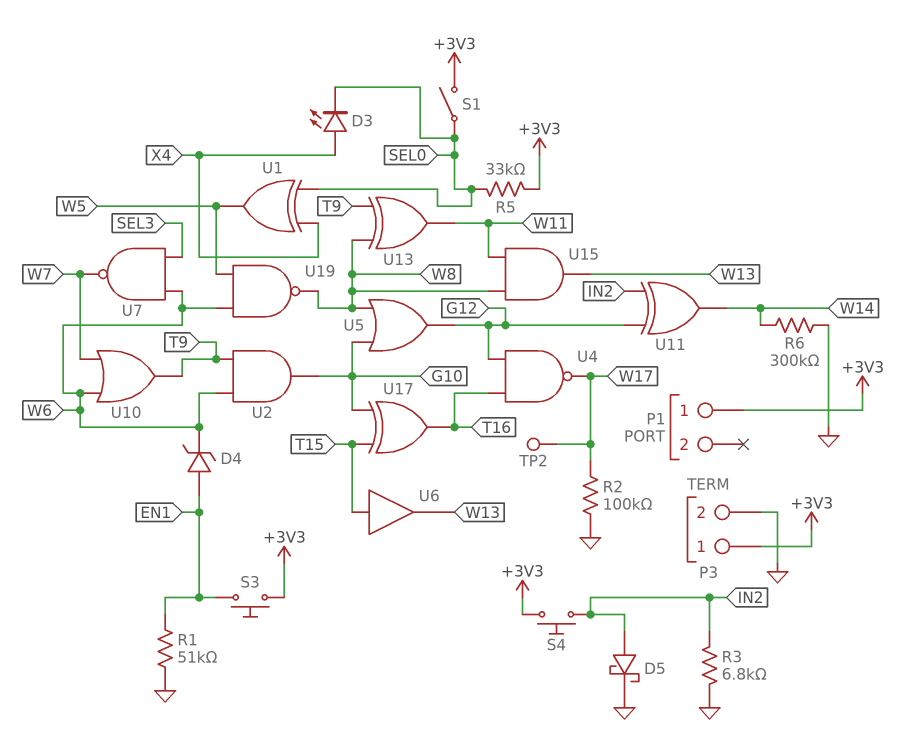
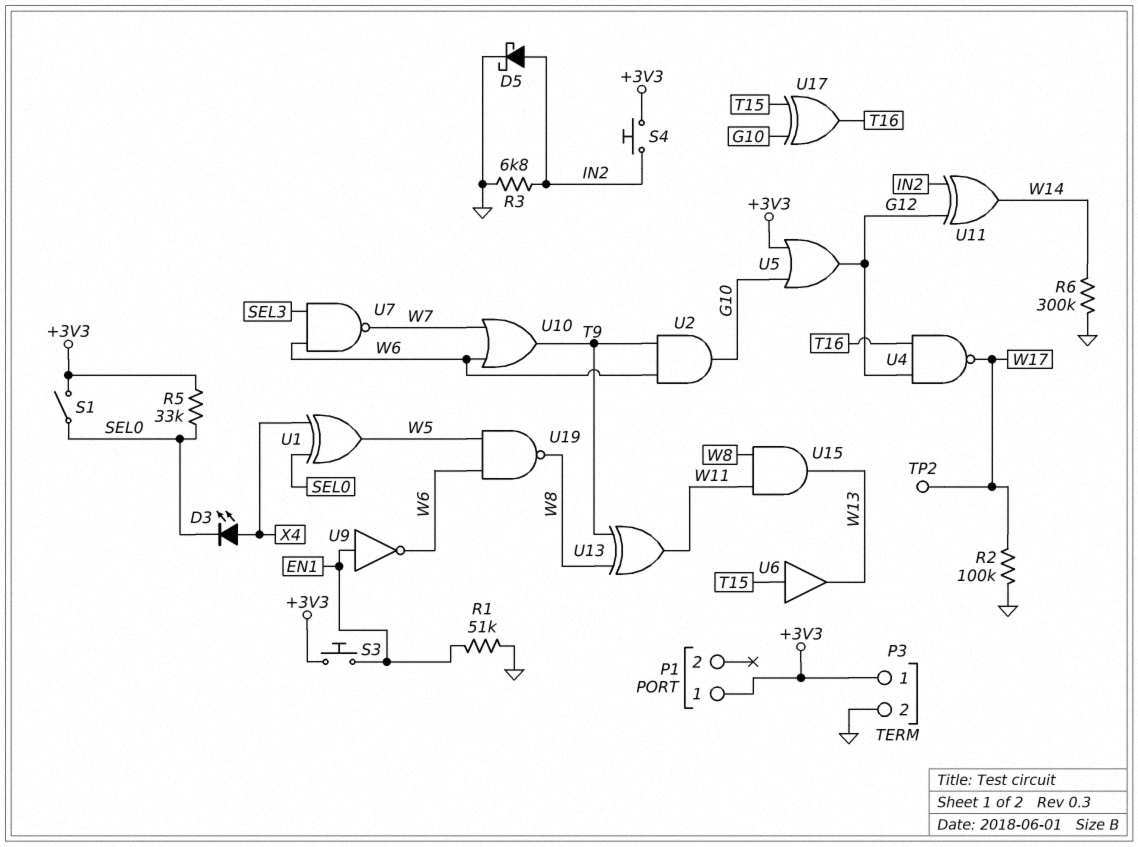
D4: zener (A EN1, K W6) -> none
U5: OR (in G10, in W8, out G12) -> OR (in +3V3, in G10, out G12)
U9: none -> NOT (in EN1, out W6)

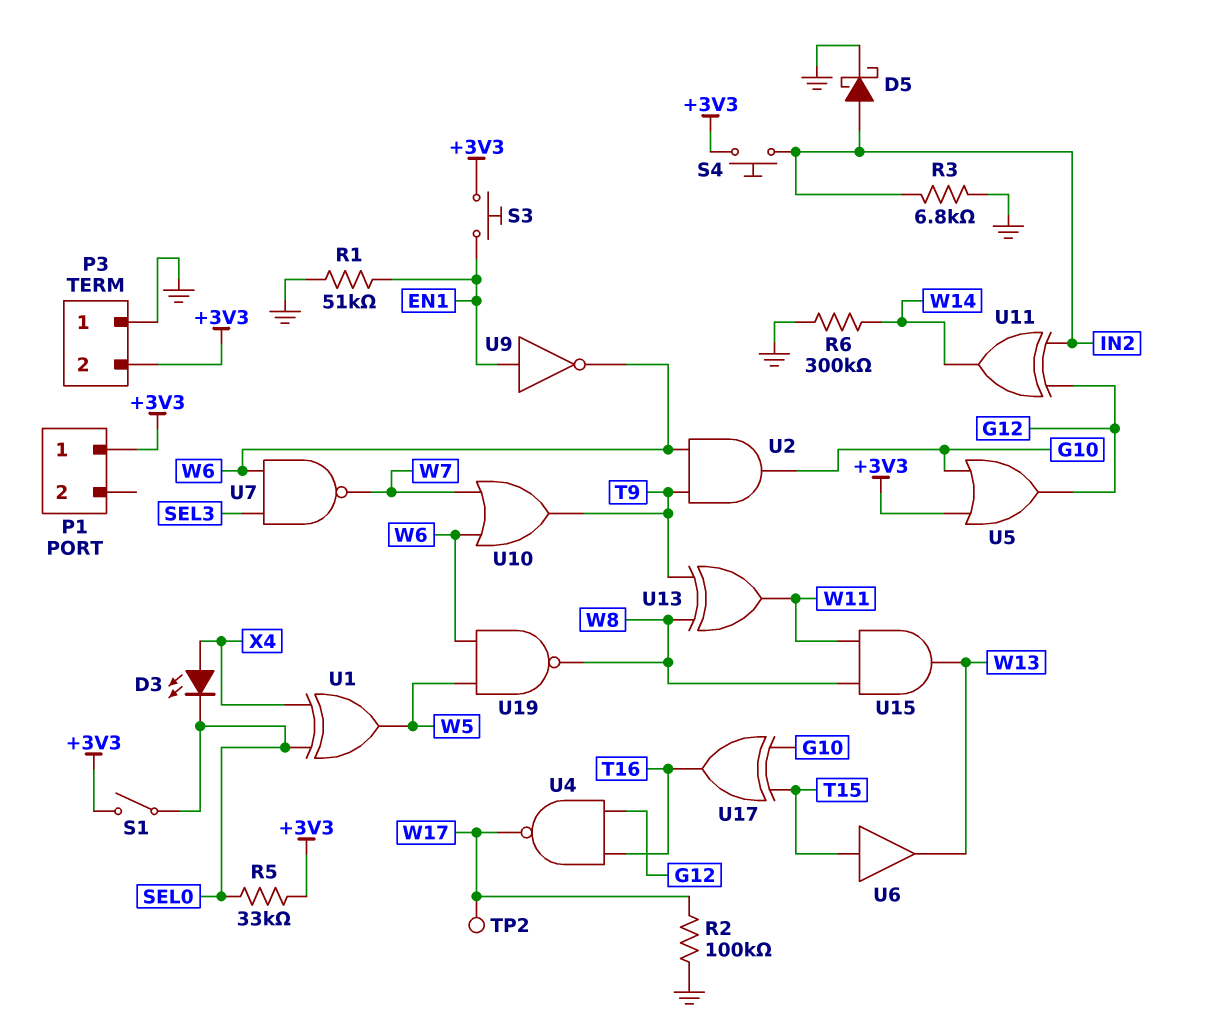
P3 pin 1: +3V3 -> GND
P3 pin 2: GND -> +3V3

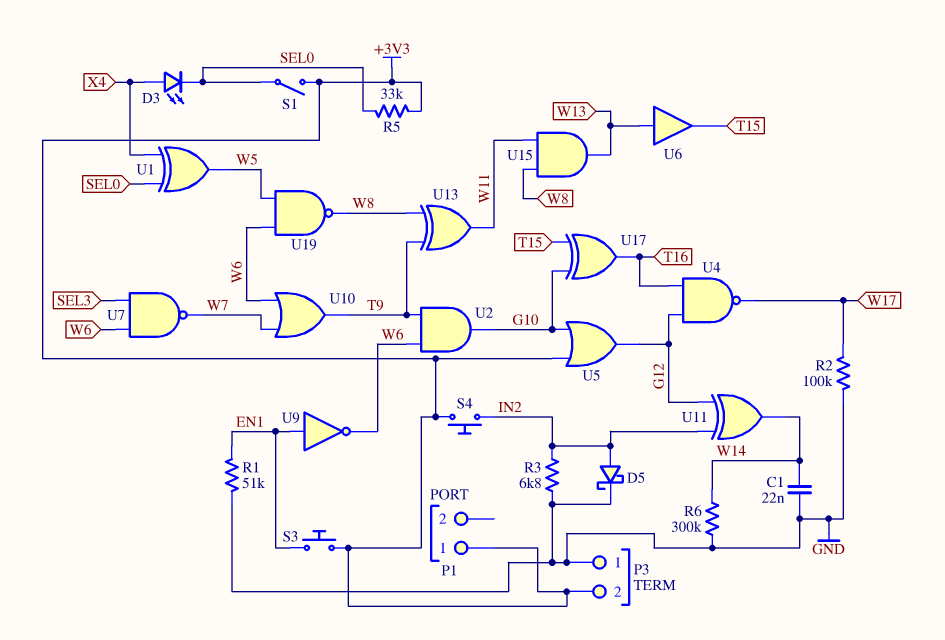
C1: none -> 22nF (GND, W14)
TP2: test point (W17) -> none
U6: buffer (in T15, out W13) -> buffer (in W13, out T15)

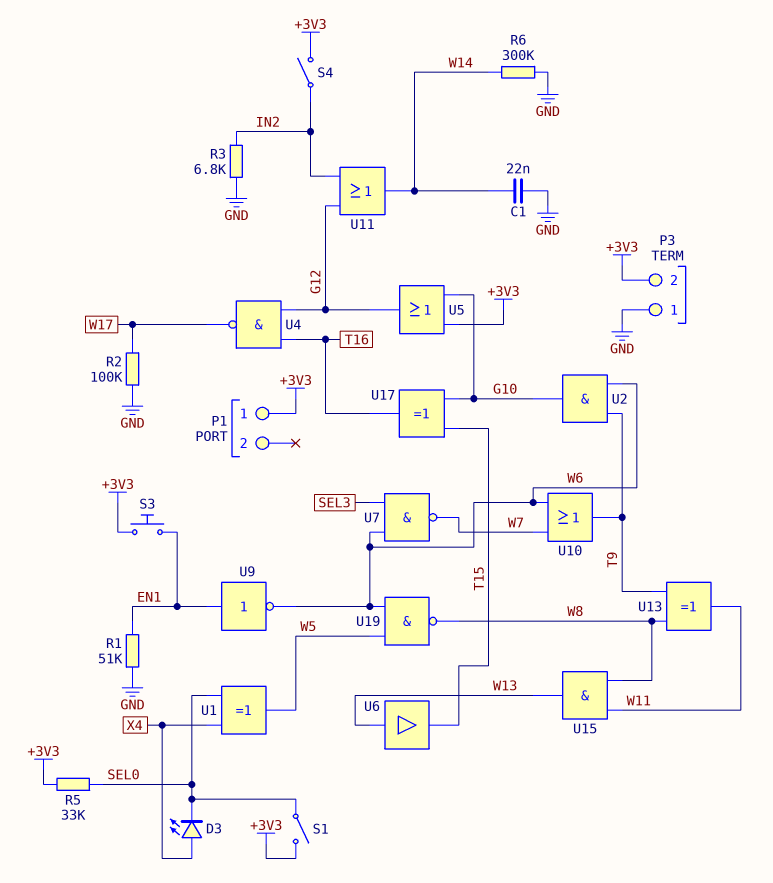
D5: schottky (A IN2, K GND) -> none
S4: button (+3V3, IN2) -> switch (+3V3, IN2)
U11: XOR (in G12, in IN2, out W14) -> OR (in G12, in IN2, out W14)

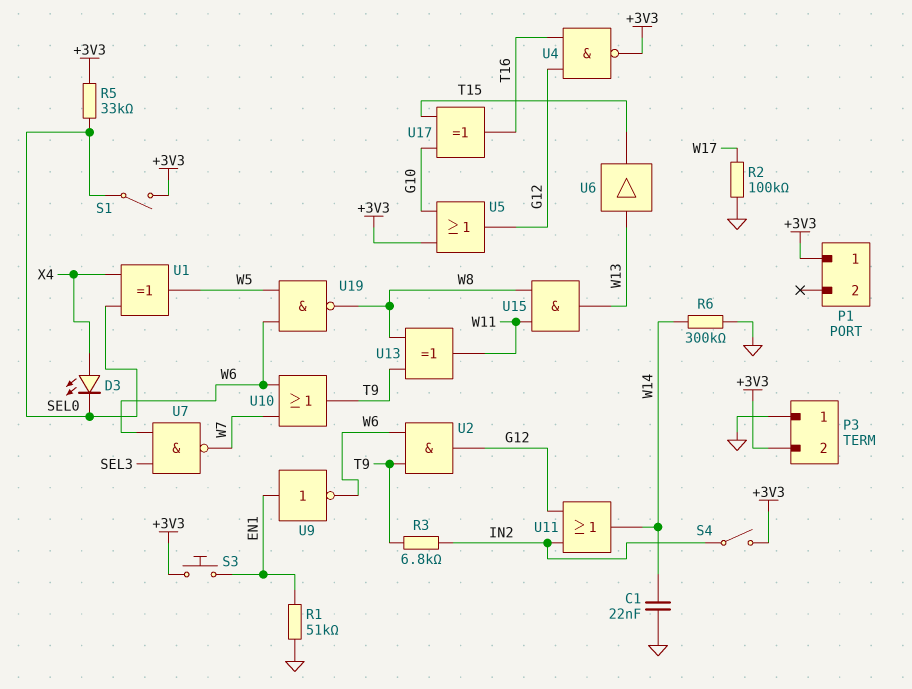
R3: 6.8k (GND, IN2) -> 6.8k (IN2, T9)
U2: AND (in T9, in W6, out G10) -> AND (in T9, in W6, out G12)
U4: NAND (in G12, in T16, out W17) -> NAND (in G12, in T16, out +3V3)

